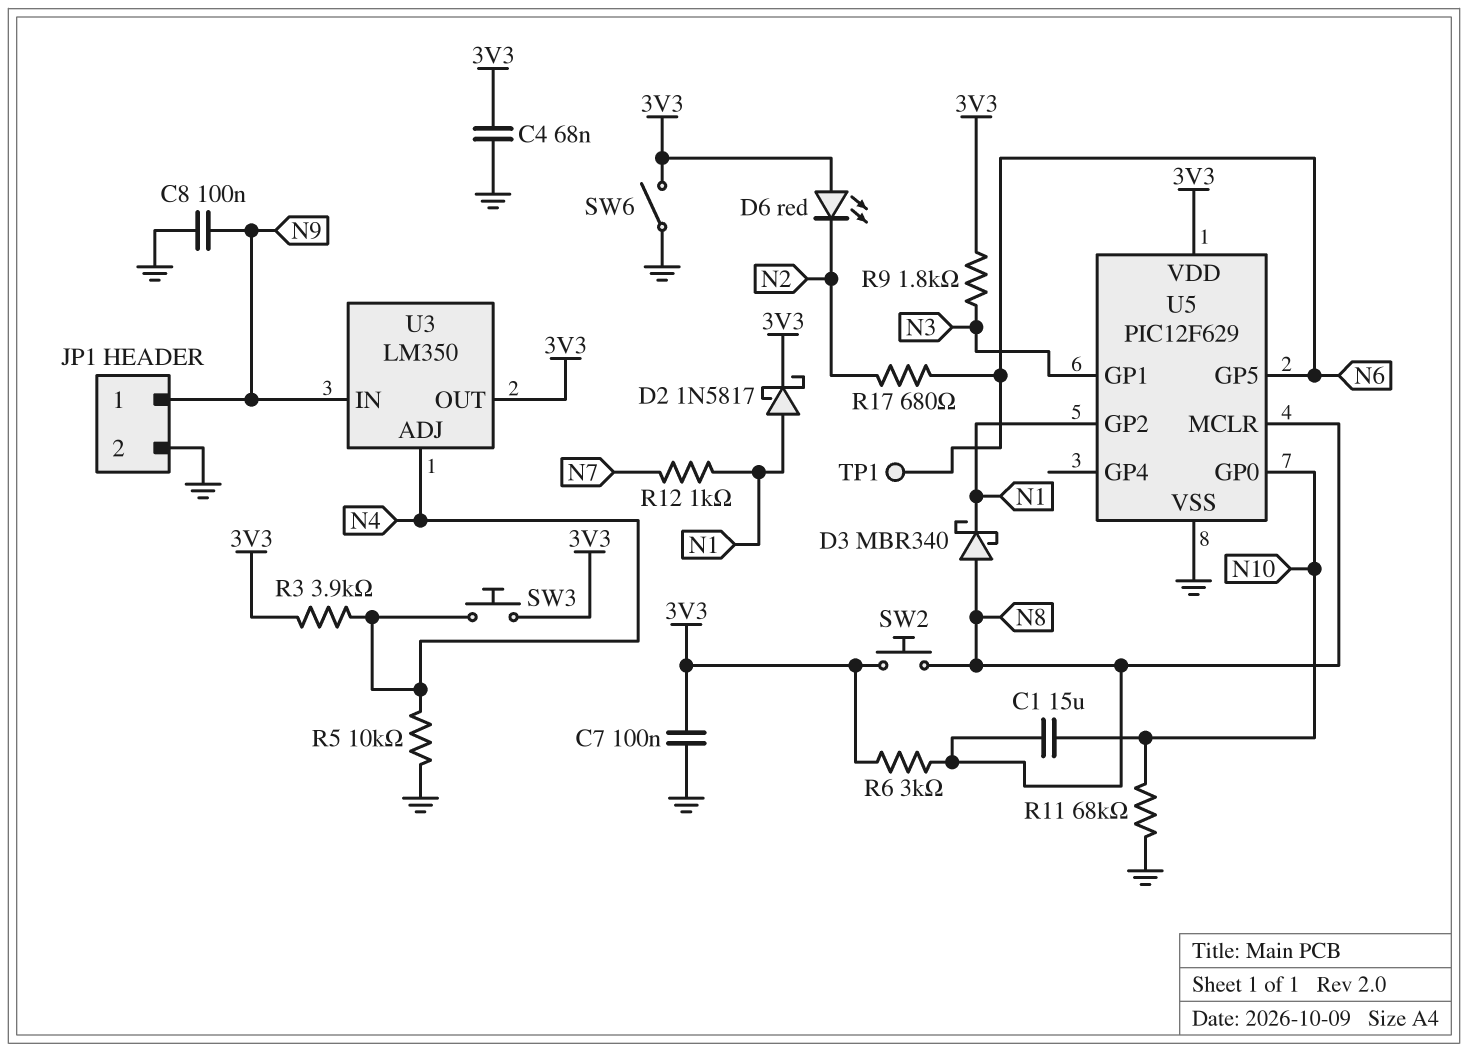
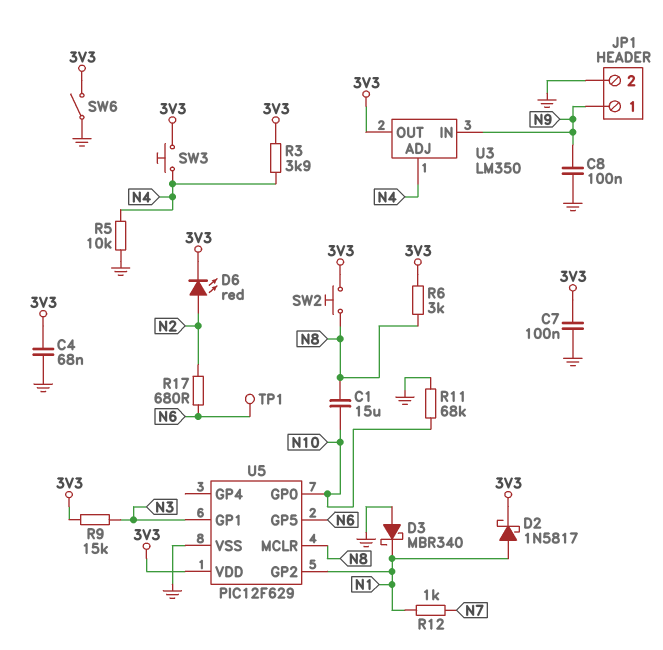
D3: schottky MBR340 (A N8, K N1) -> schottky MBR340 (A GND, K N1)
D6: LED red (A 3V3, K N2) -> LED red (A N2, K 3V3)
R9: 1.8k (3V3, N3) -> 15k (3V3, N3)

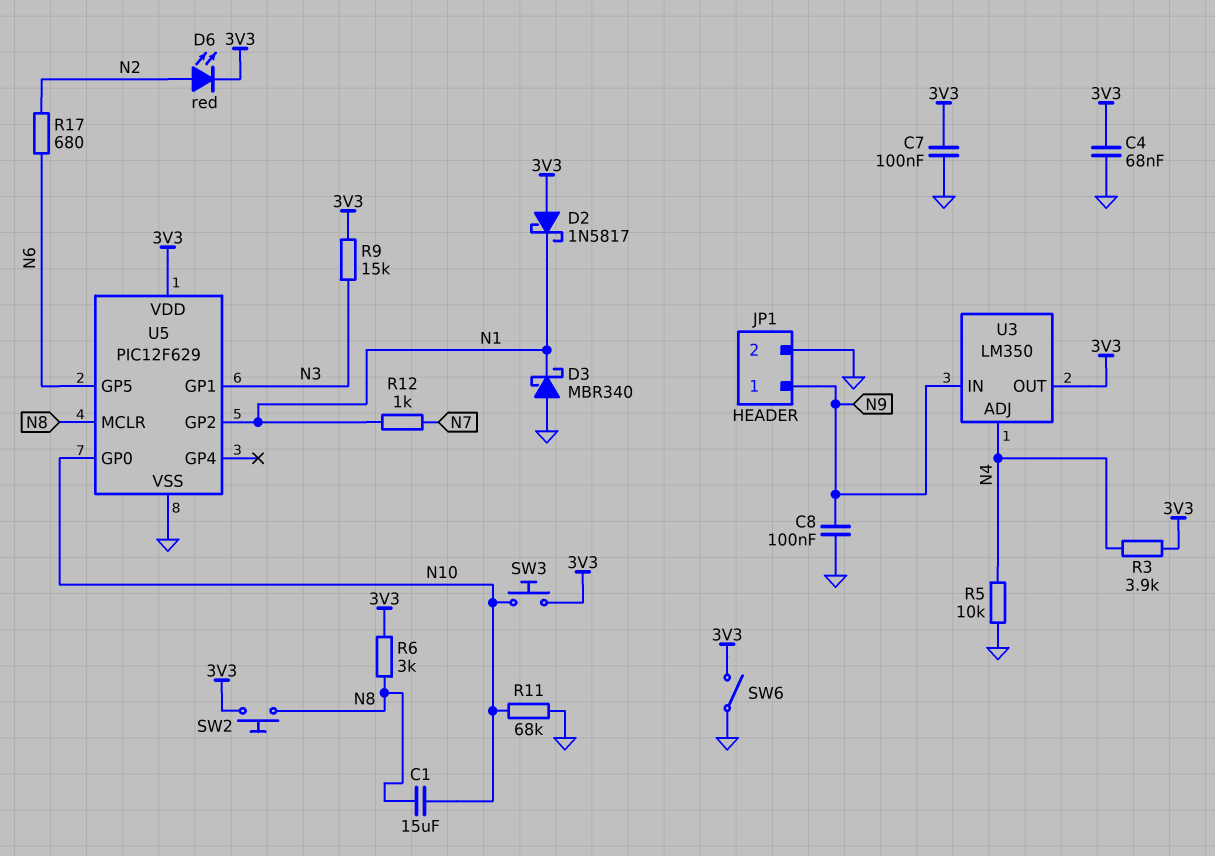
D2: schottky 1N5817 (A N1, K 3V3) -> schottky 1N5817 (A 3V3, K N1)
SW3: button (3V3, N4) -> button (3V3, N10)
TP1: test point (N6) -> none

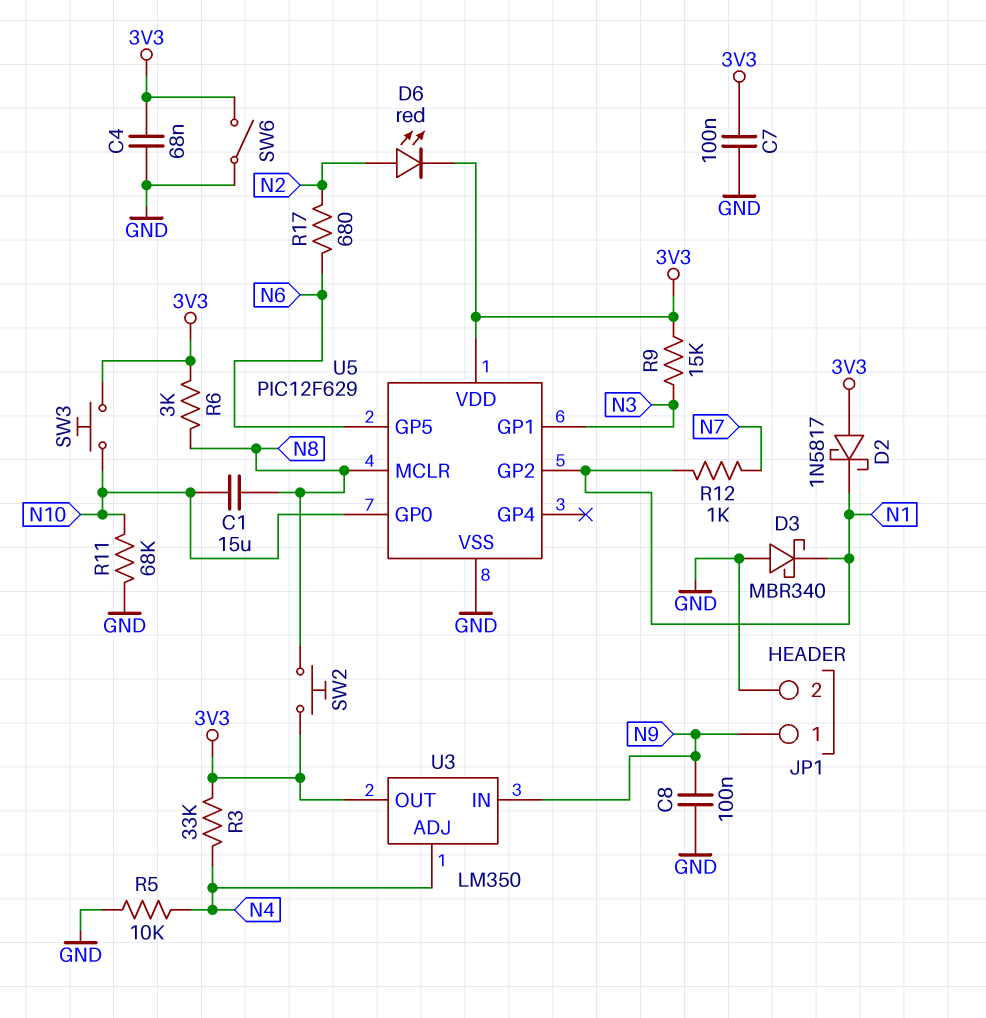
R3: 3.9k (3V3, N4) -> 33k (3V3, N4)

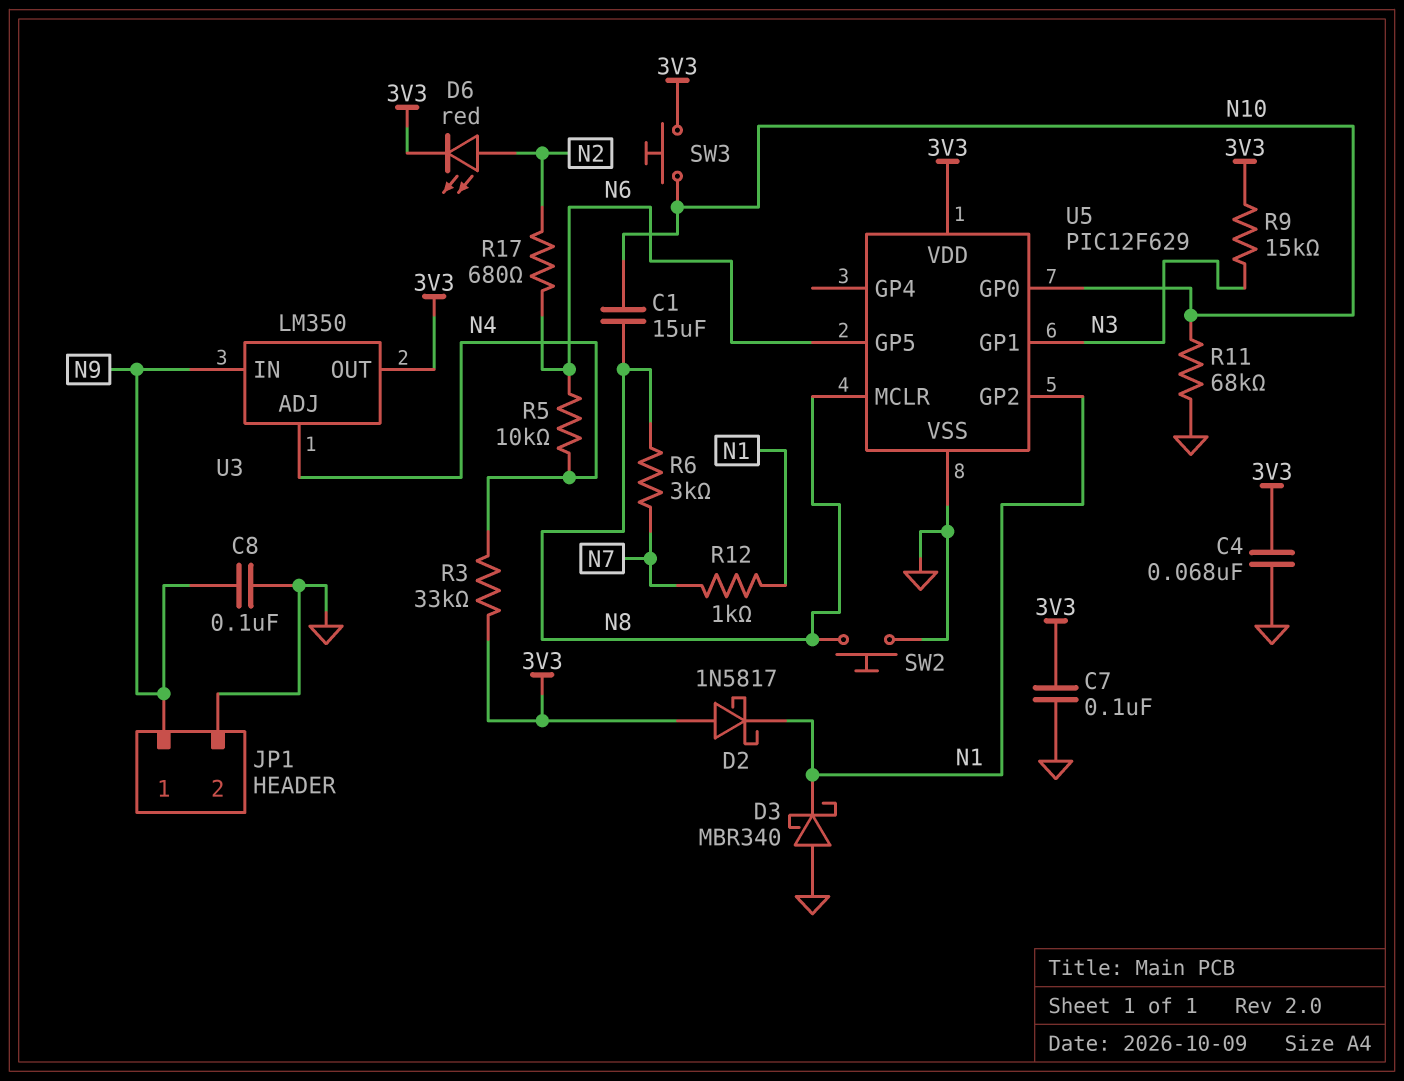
R5: 10k (GND, N4) -> 10k (N4, N6)
R6: 3k (3V3, N8) -> 3k (N7, N8)
SW2: button (3V3, N8) -> button (GND, N8)
SW6: switch (3V3, GND) -> none

